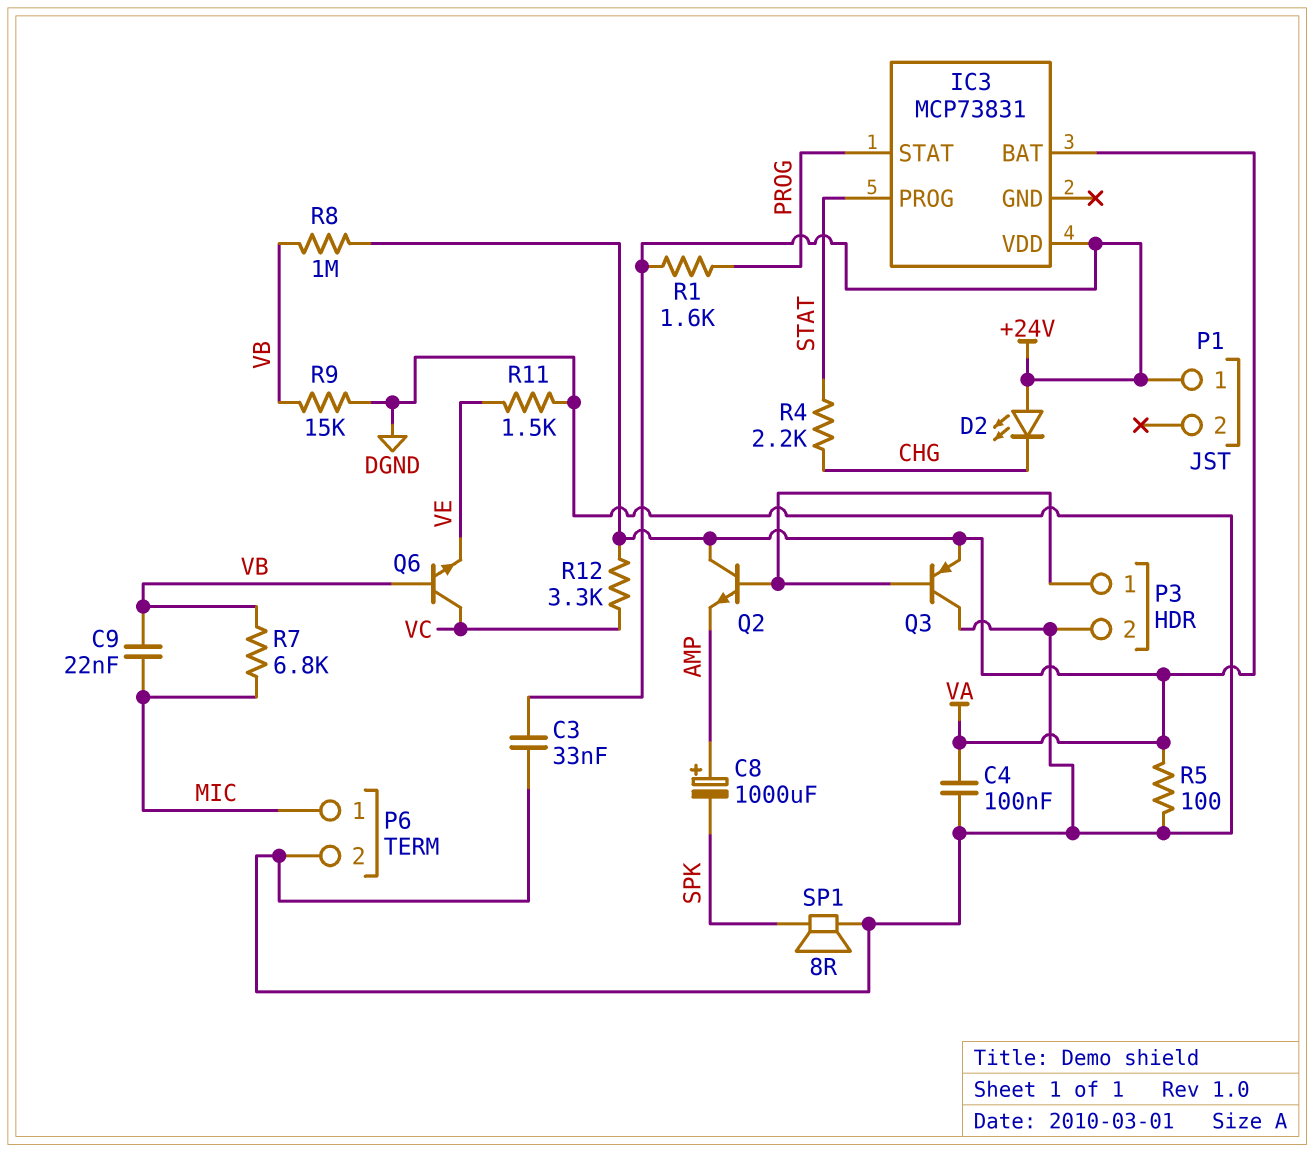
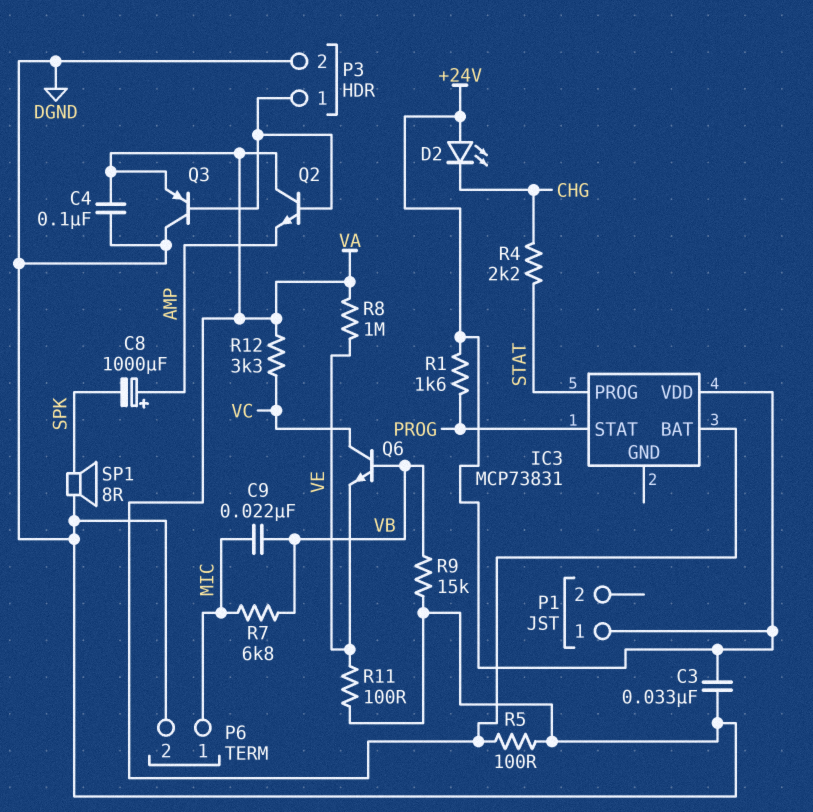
R8: 1M (VA, VB) -> 1M (VA, VE)
R11: 1.5k (DGND, VE) -> 100 (DGND, VE)

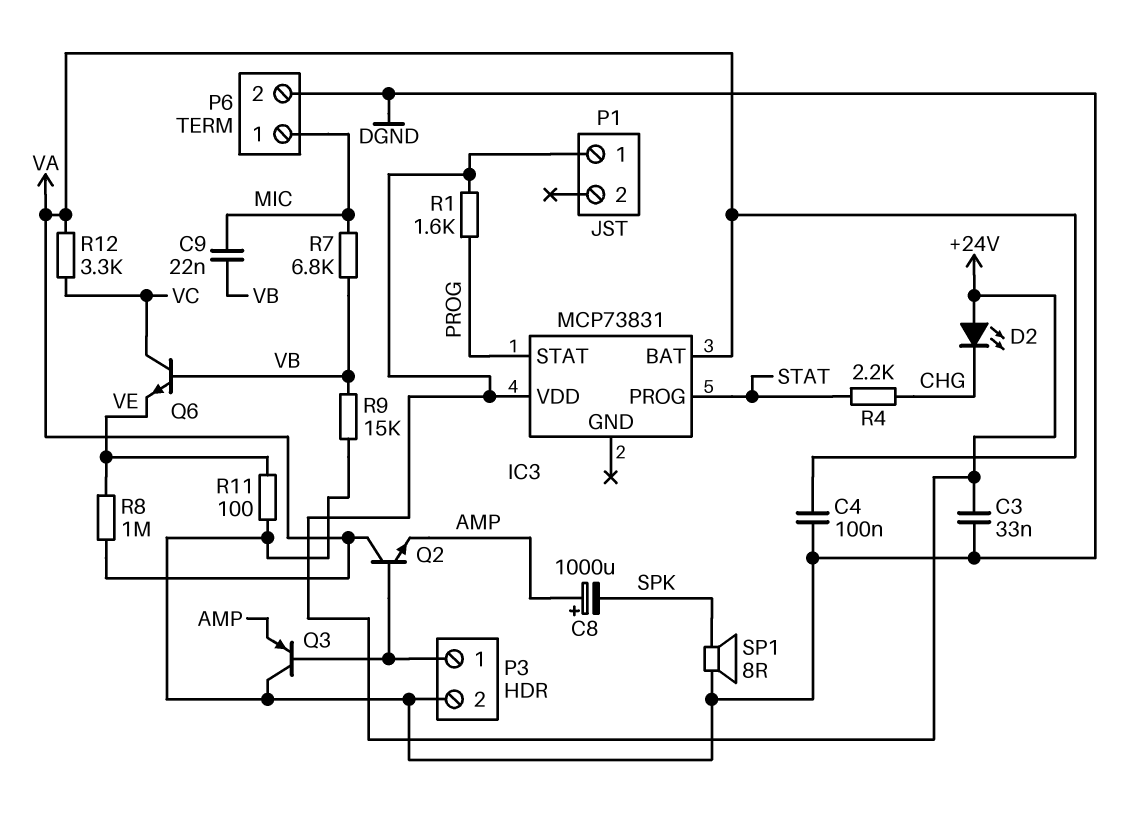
Q3: PNP (B P3/1, C DGND, E VA) -> PNP (B P3/1, C DGND, E AMP)
R5: 100 (DGND, VA) -> none

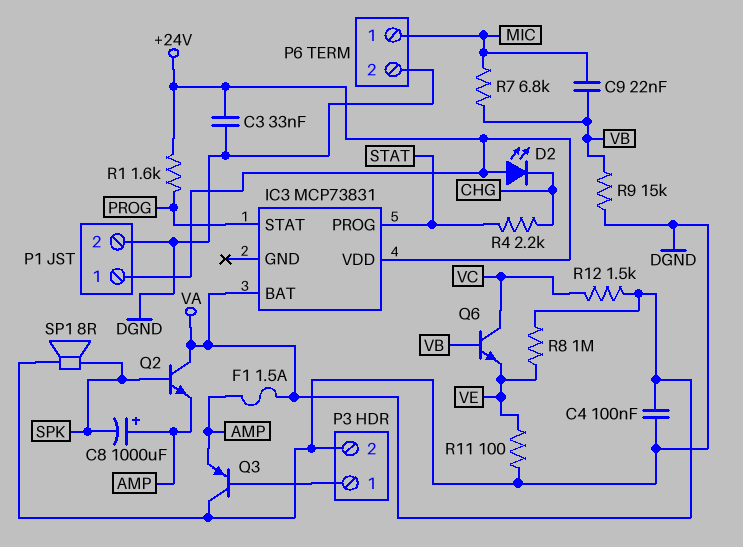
F1: none -> 1.5A (AMP, VA)
P1 pin 2: none -> DGND
Q2: NPN (B P3/1, C VA, E AMP) -> NPN (B SPK, C VA, E AMP)
R12: 3.3k (VA, VC) -> 1.5k (VA, VC)

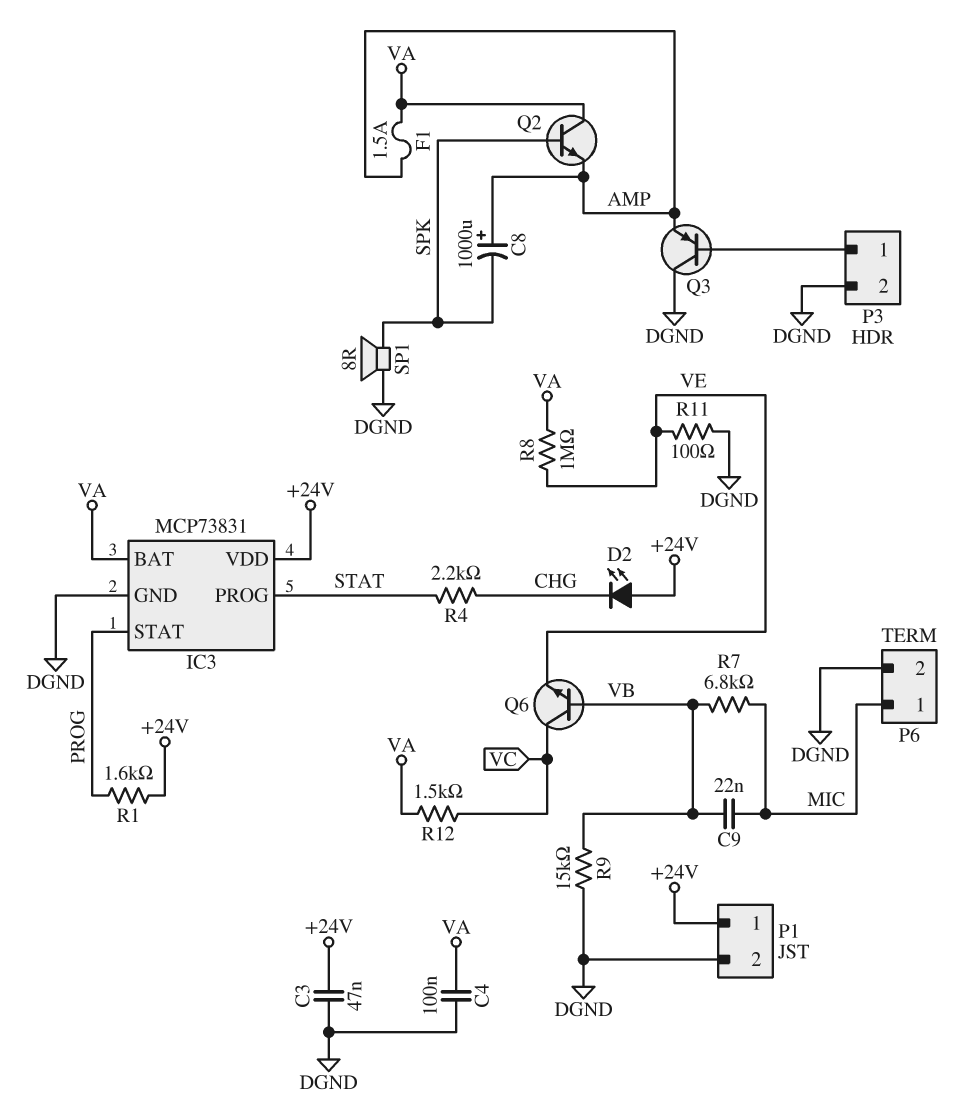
C3: 33nF (+24V, DGND) -> 47nF (+24V, DGND)
IC3 pin GND: none -> DGND

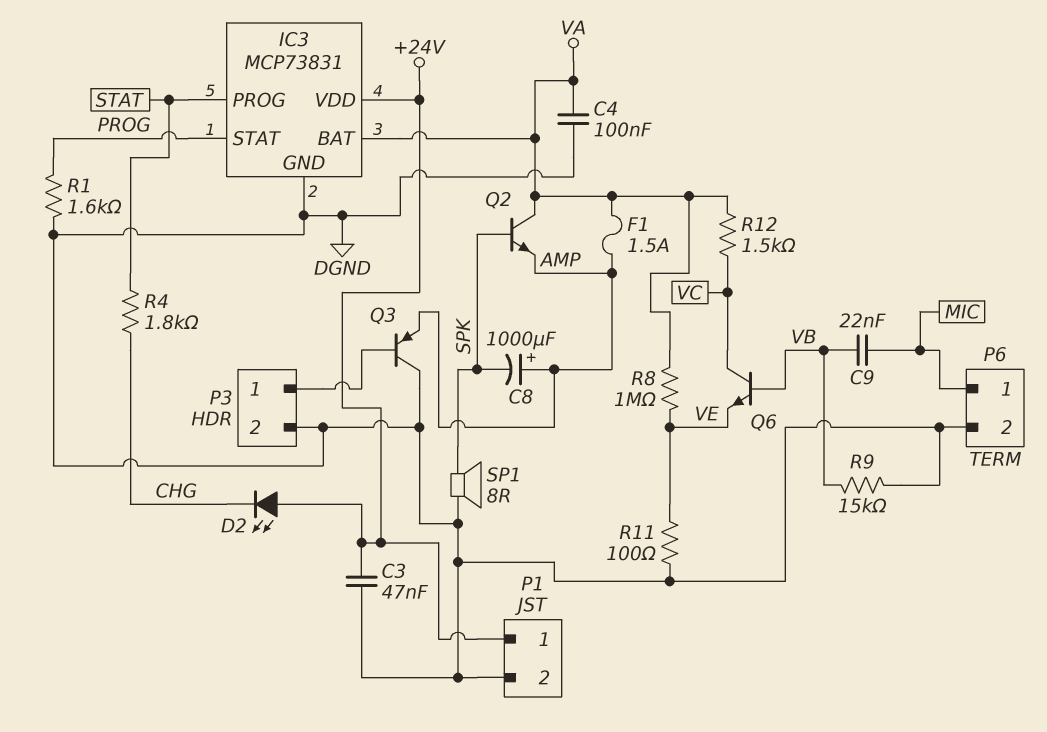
R1: 1.6k (+24V, PROG) -> 1.6k (DGND, PROG)
R4: 2.2k (CHG, STAT) -> 1.8k (CHG, STAT)
R7: 6.8k (MIC, VB) -> none

